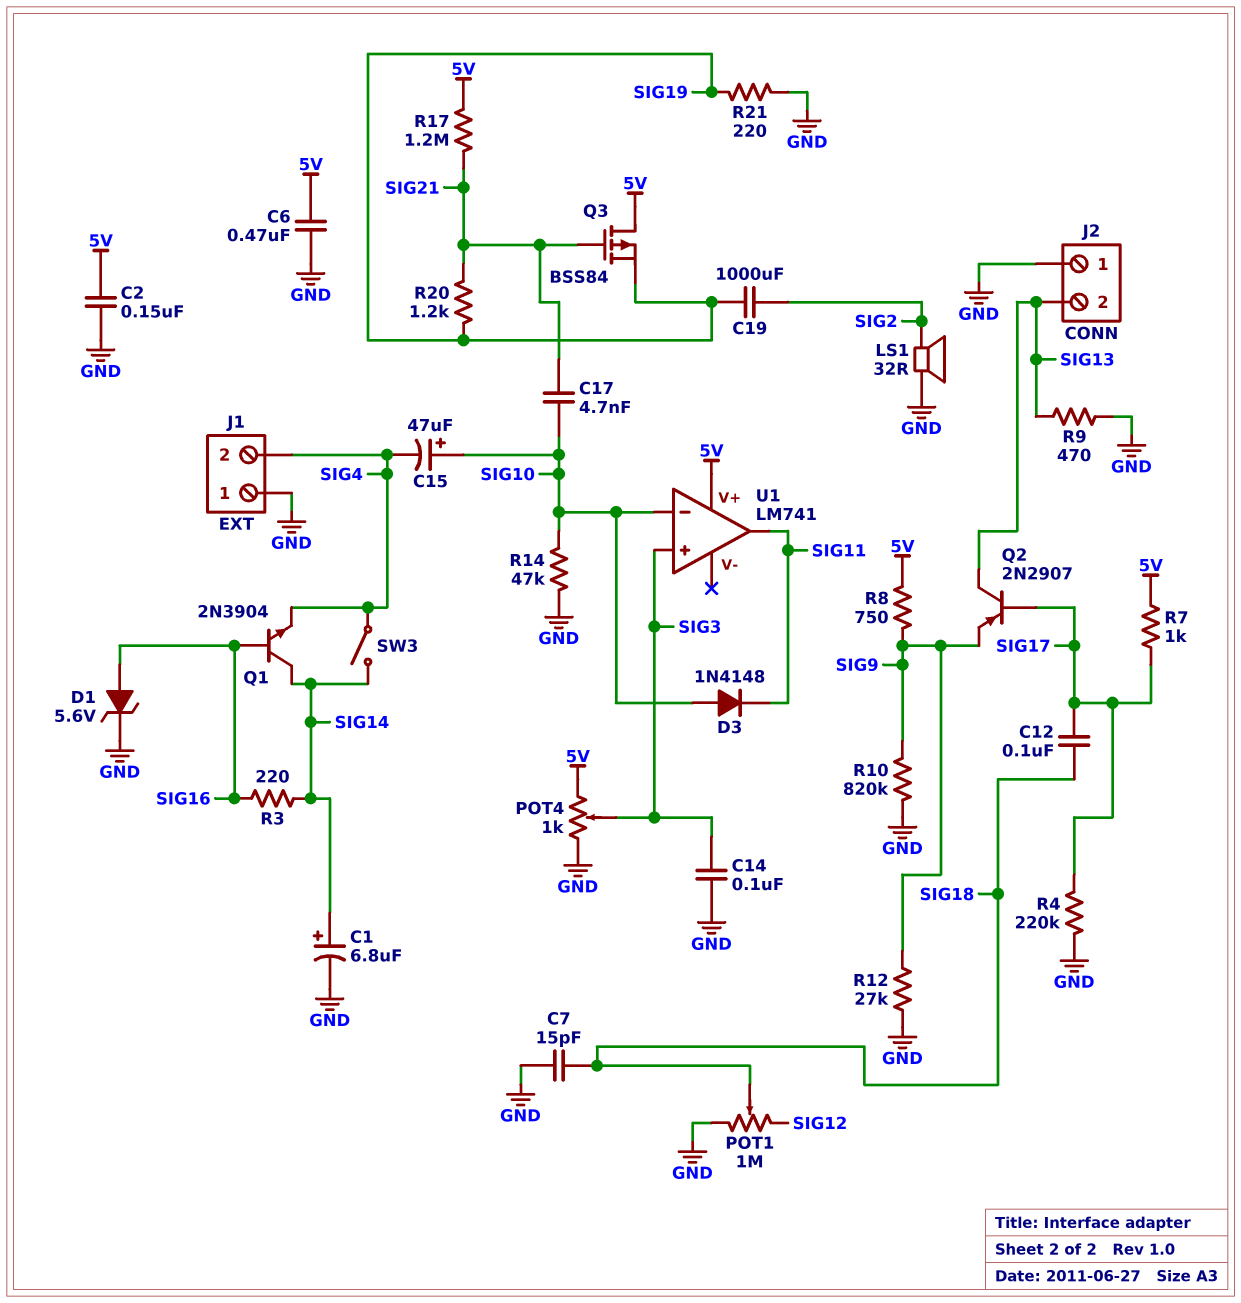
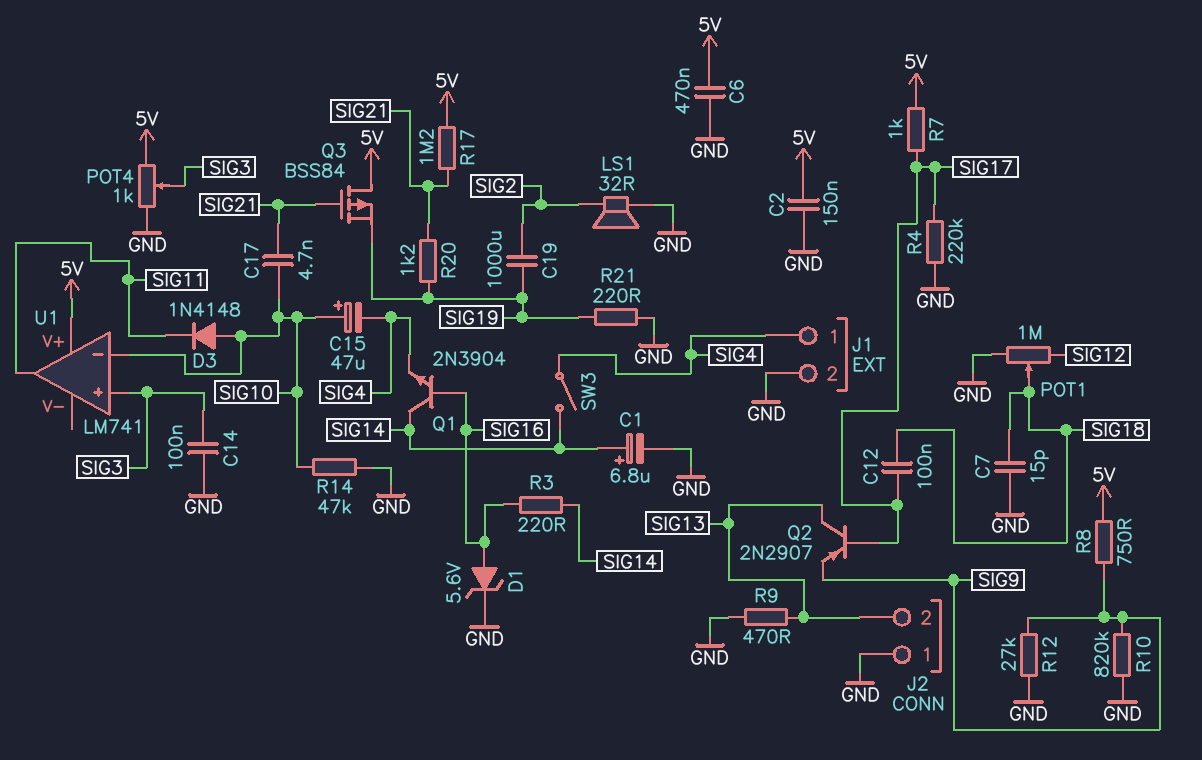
J1 pin 1: GND -> SIG4
J1 pin 2: SIG4 -> GND

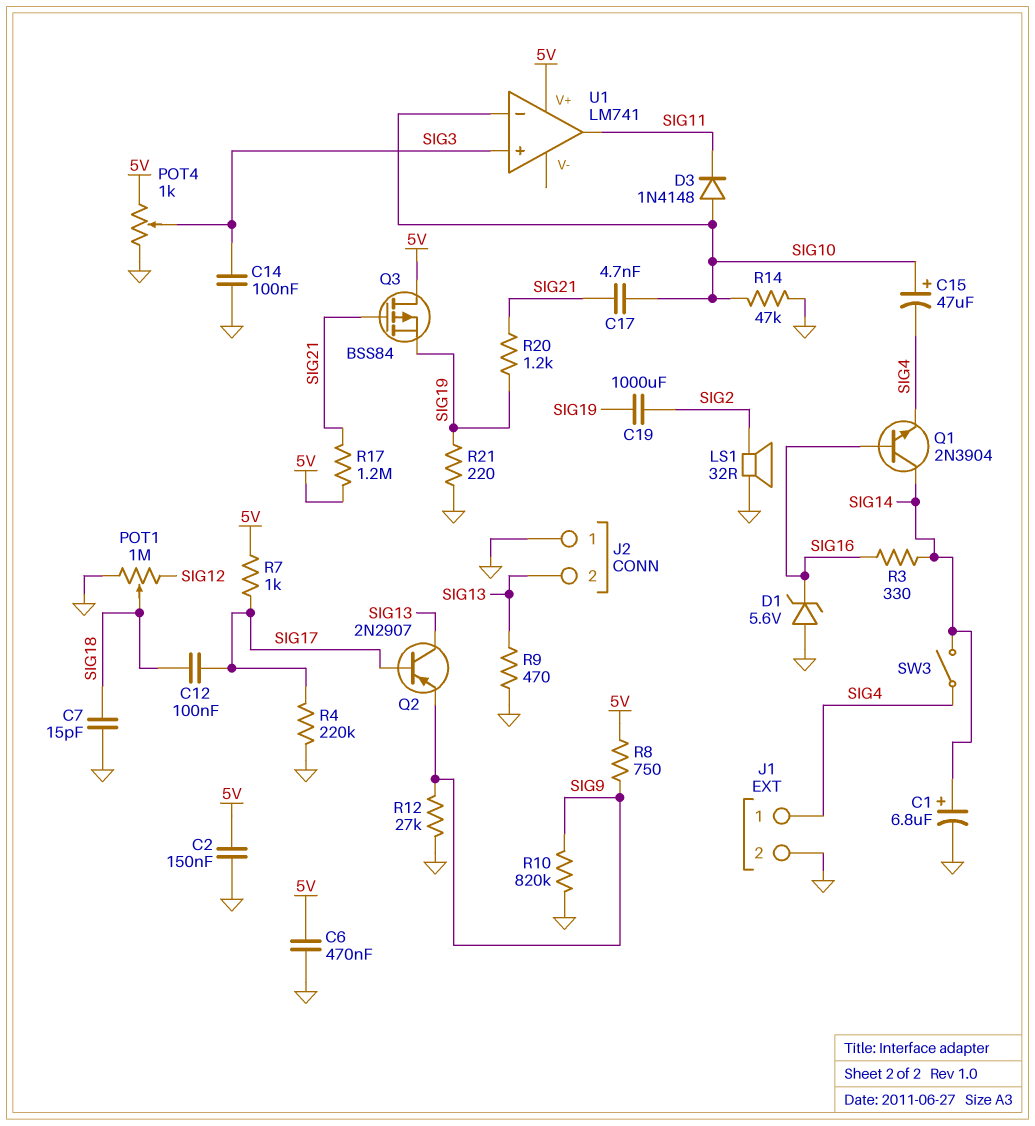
D1: zener 5.6V (A SIG16, K GND) -> zener 5.6V (A GND, K SIG16)
R3: 220 (SIG14, SIG16) -> 330 (SIG14, SIG16)

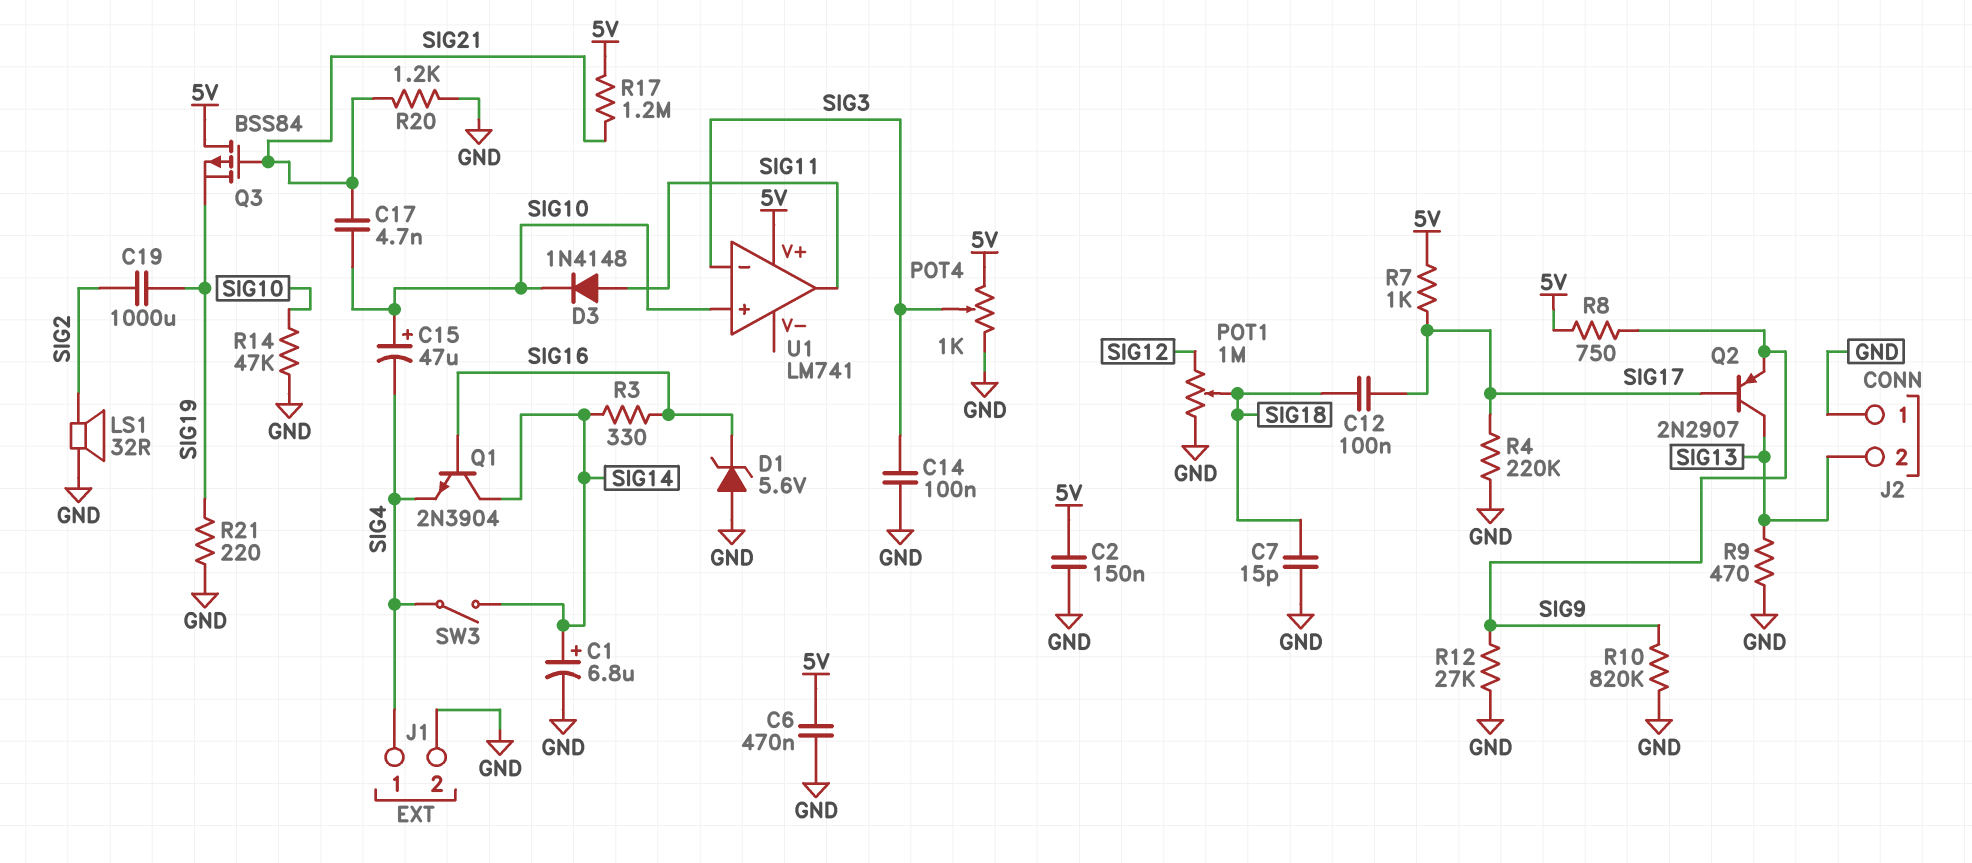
D3: diode 1N4148 (A SIG10, K SIG11) -> diode 1N4148 (A SIG11, K SIG10)
R20: 1.2k (SIG19, SIG21) -> 1.2k (GND, SIG21)
U1 pin in+: SIG3 -> SIG10
U1 pin in-: SIG10 -> SIG3

